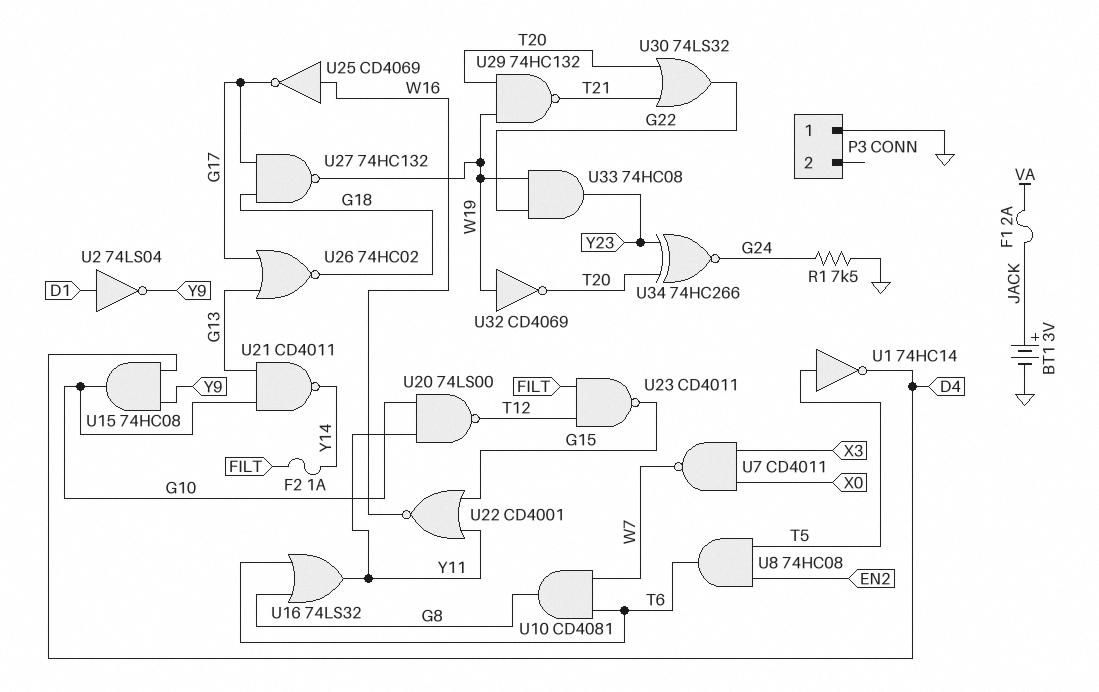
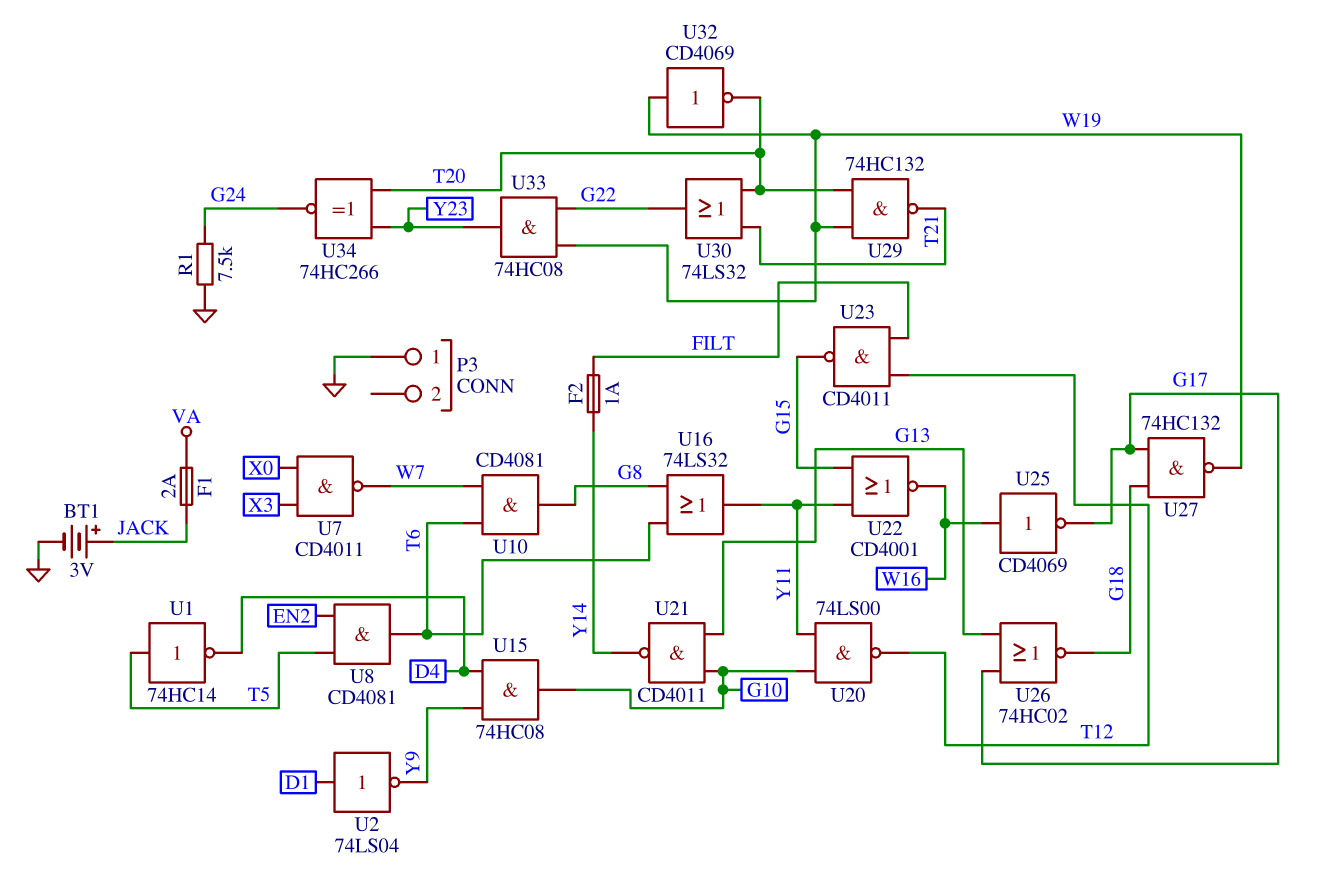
U8: AND 74HC08 (in EN2, in T5, out T6) -> AND CD4081 (in EN2, in T5, out T6)

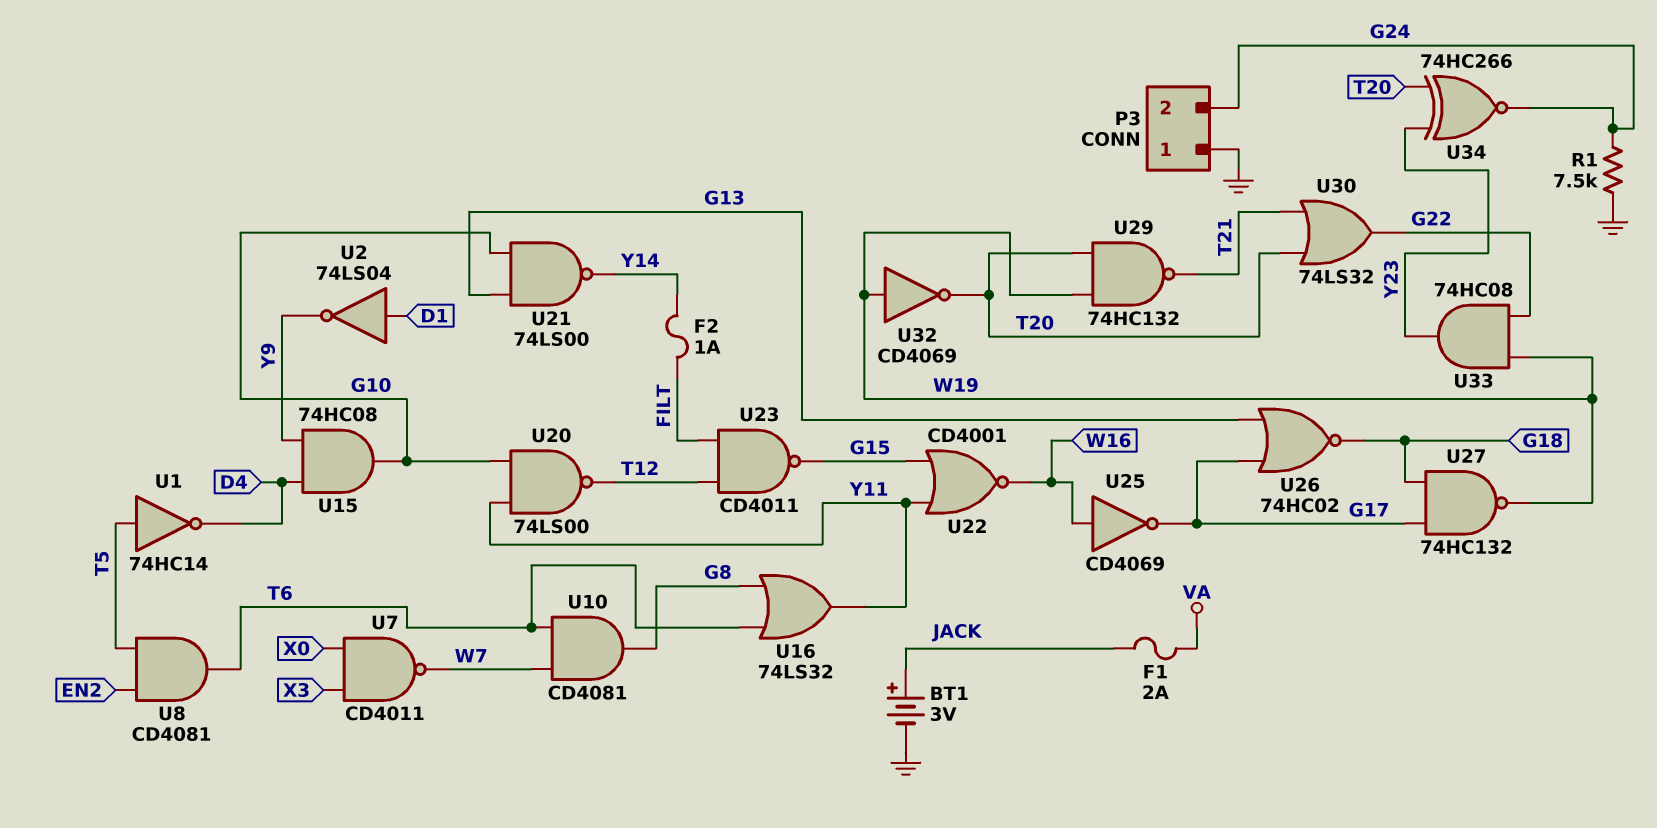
P3 pin 2: none -> G24
U21: NAND CD4011 (in G10, in G13, out Y14) -> NAND 74LS00 (in G10, in G13, out Y14)

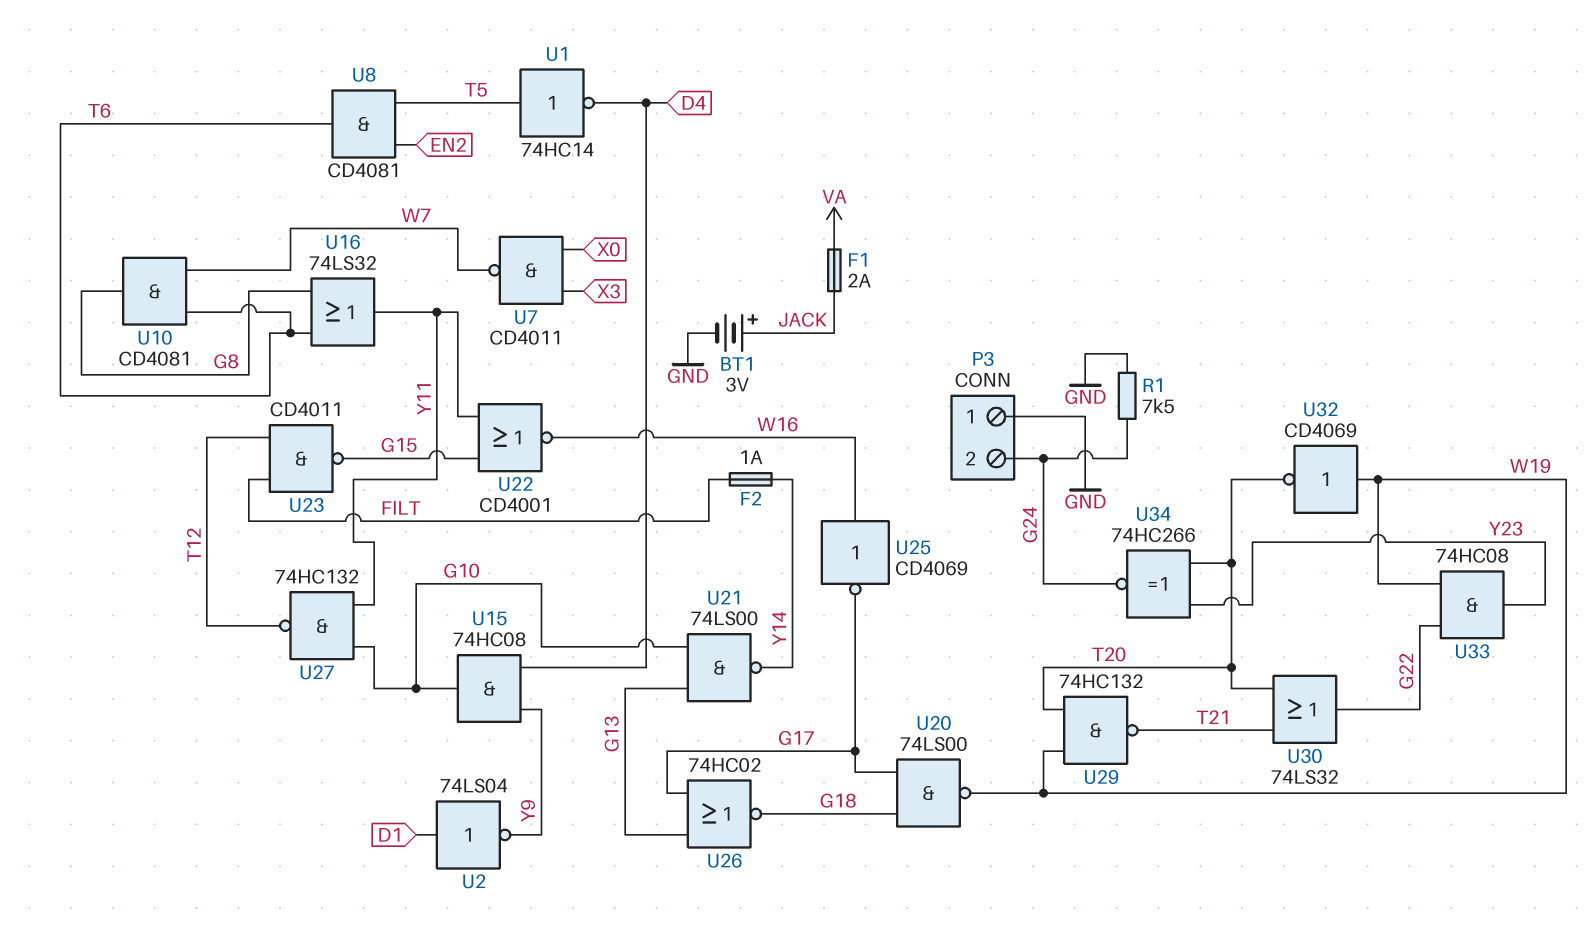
U20: NAND 74LS00 (in G10, in Y11, out T12) -> NAND 74LS00 (in G17, in G18, out W19)
U27: NAND 74HC132 (in G17, in G18, out W19) -> NAND 74HC132 (in G10, in Y11, out T12)

